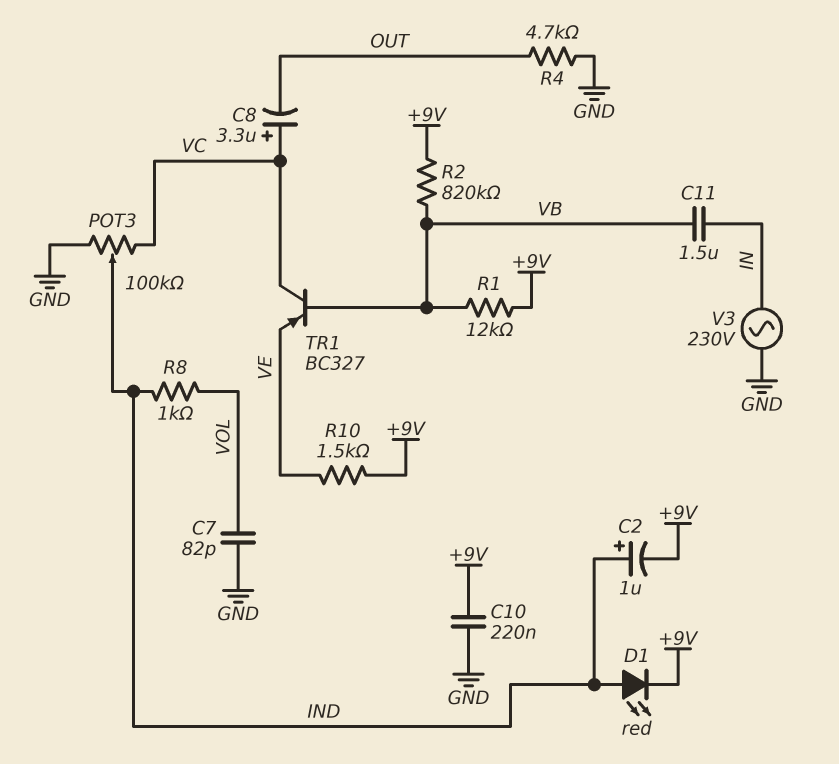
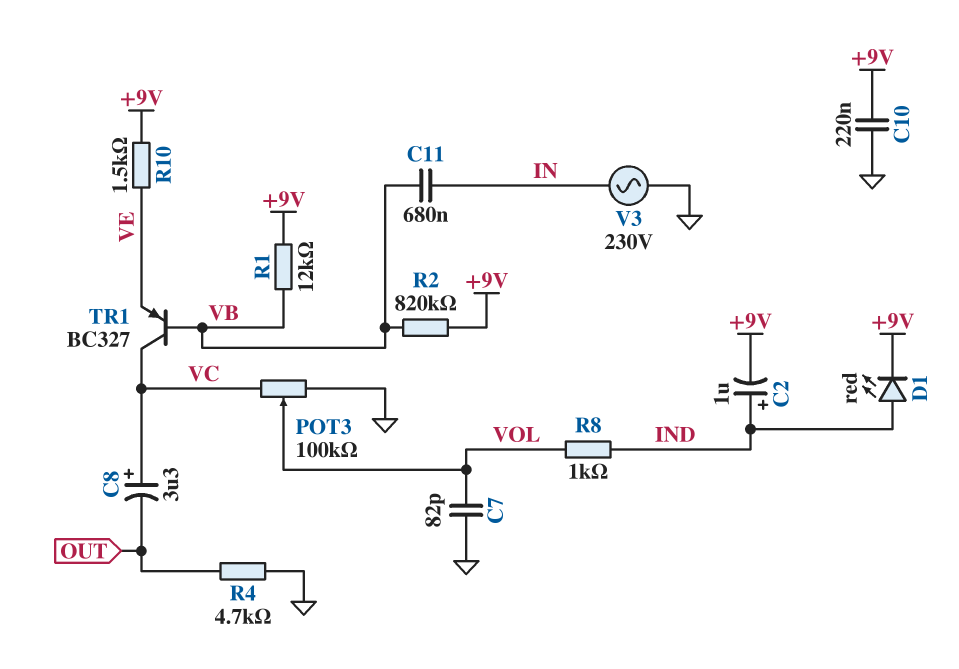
C11: 1.5uF (IN, VB) -> 680nF (IN, VB)
POT3: 100k (GND, VC, wiper IND) -> 100k (GND, VC, wiper VOL)

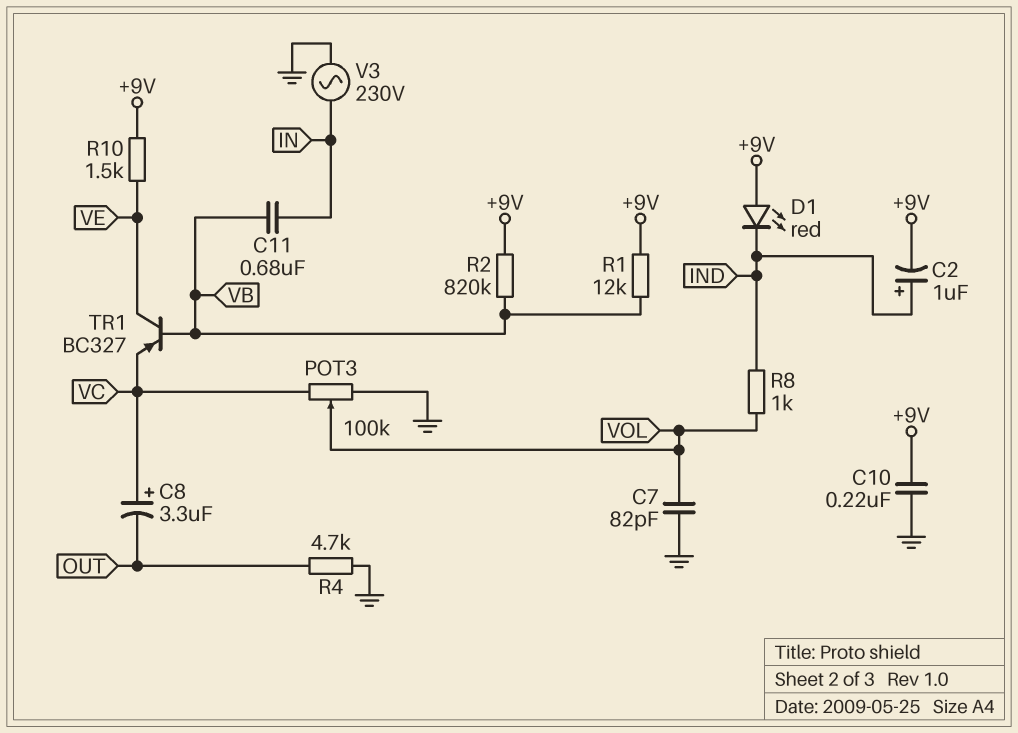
D1: LED red (A IND, K +9V) -> LED red (A +9V, K IND)
TR1: PNP BC327 (B VB, C VC, E VE) -> PNP BC327 (B VB, C VE, E VC)

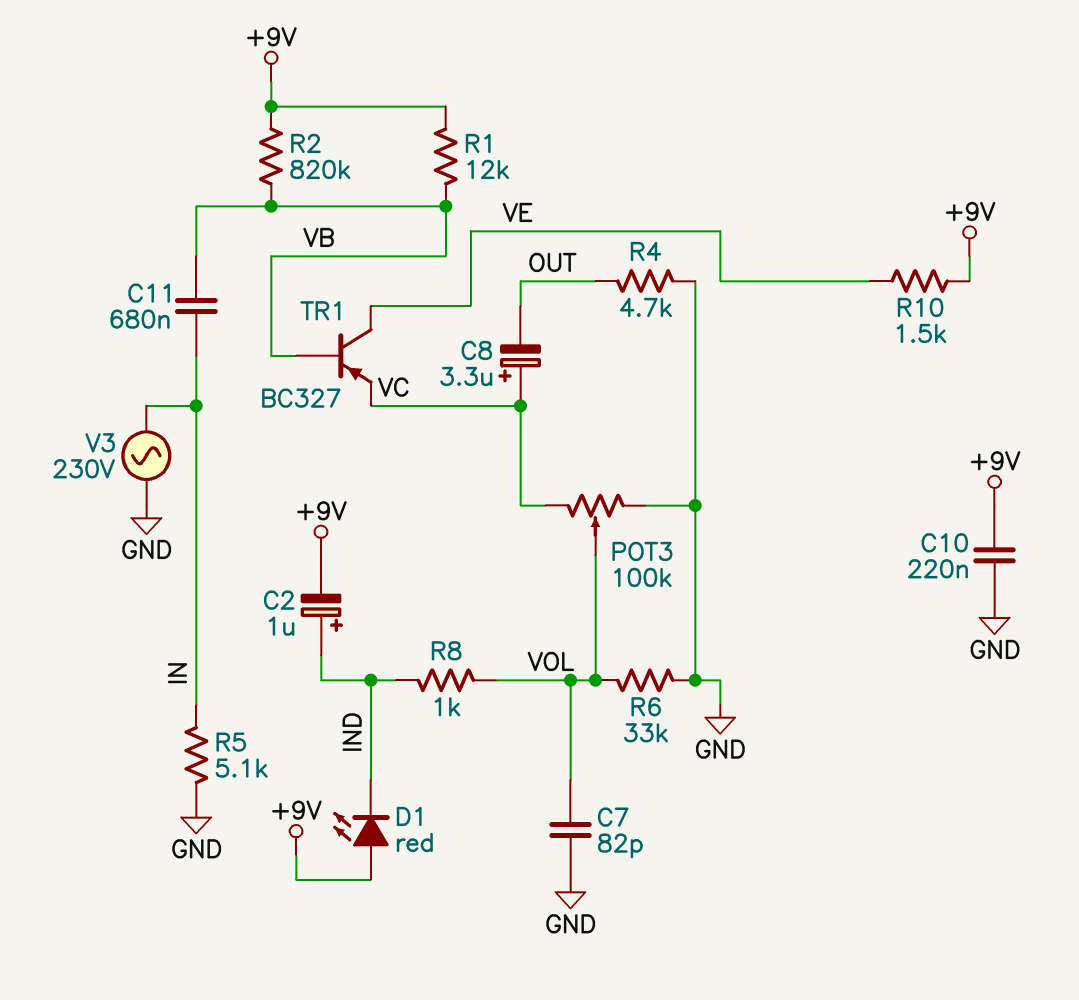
R5: none -> 5.1k (GND, IN)
R6: none -> 33k (GND, VOL)

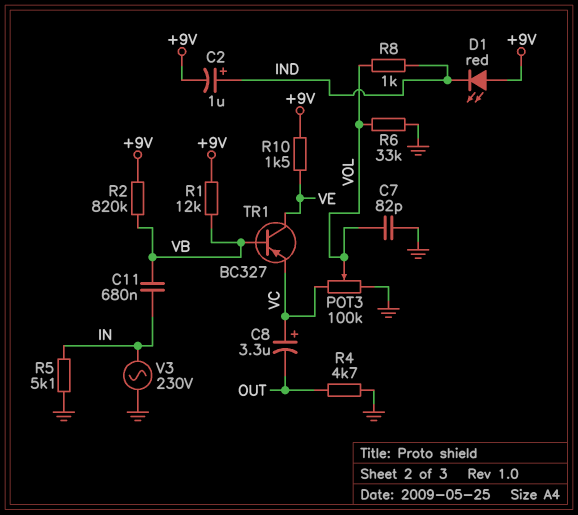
C10: 220nF (+9V, GND) -> none

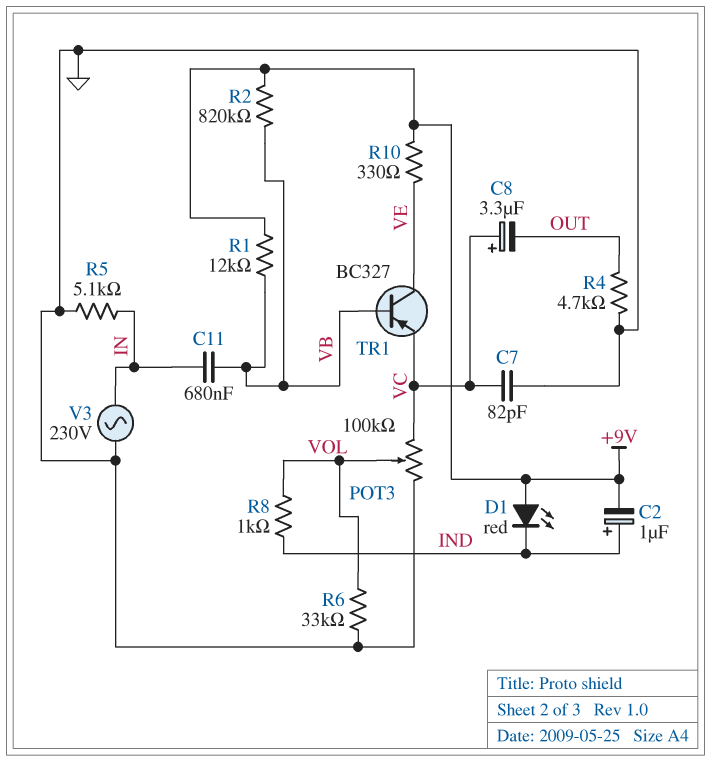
C7: 82pF (GND, VOL) -> 82pF (GND, VC)
R10: 1.5k (+9V, VE) -> 330 (+9V, VE)

